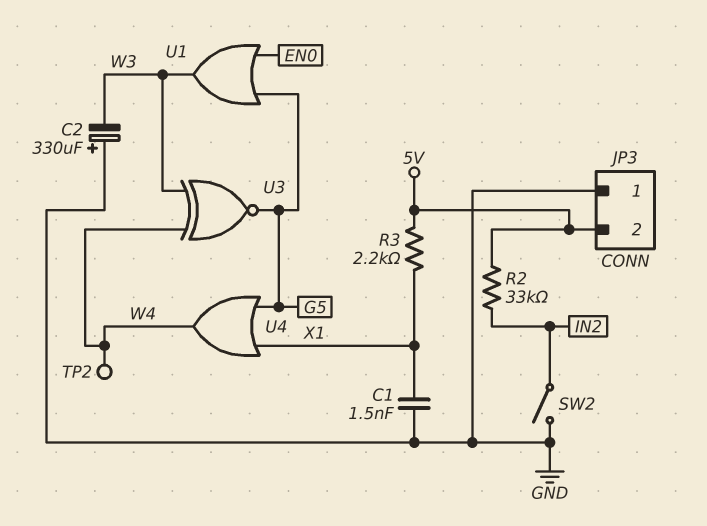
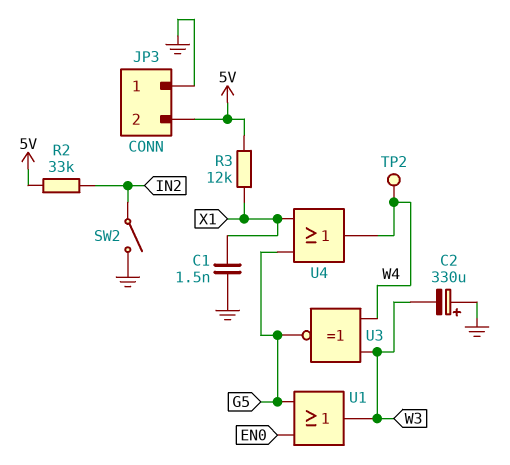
R3: 2.2k (5V, X1) -> 12k (5V, X1)

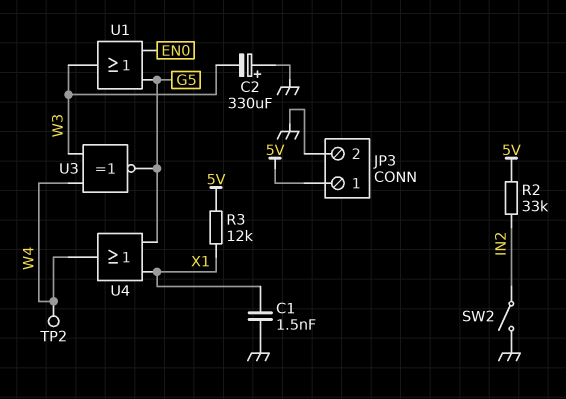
JP3 pin 1: GND -> 5V
JP3 pin 2: 5V -> GND

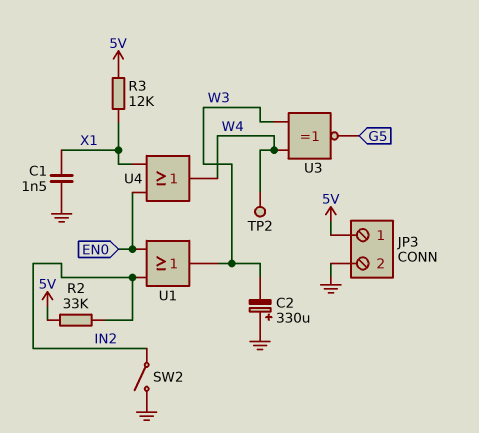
U1: OR (in EN0, in G5, out W3) -> OR (in EN0, in IN2, out W3)
U4: OR (in G5, in X1, out W4) -> OR (in EN0, in X1, out W4)

